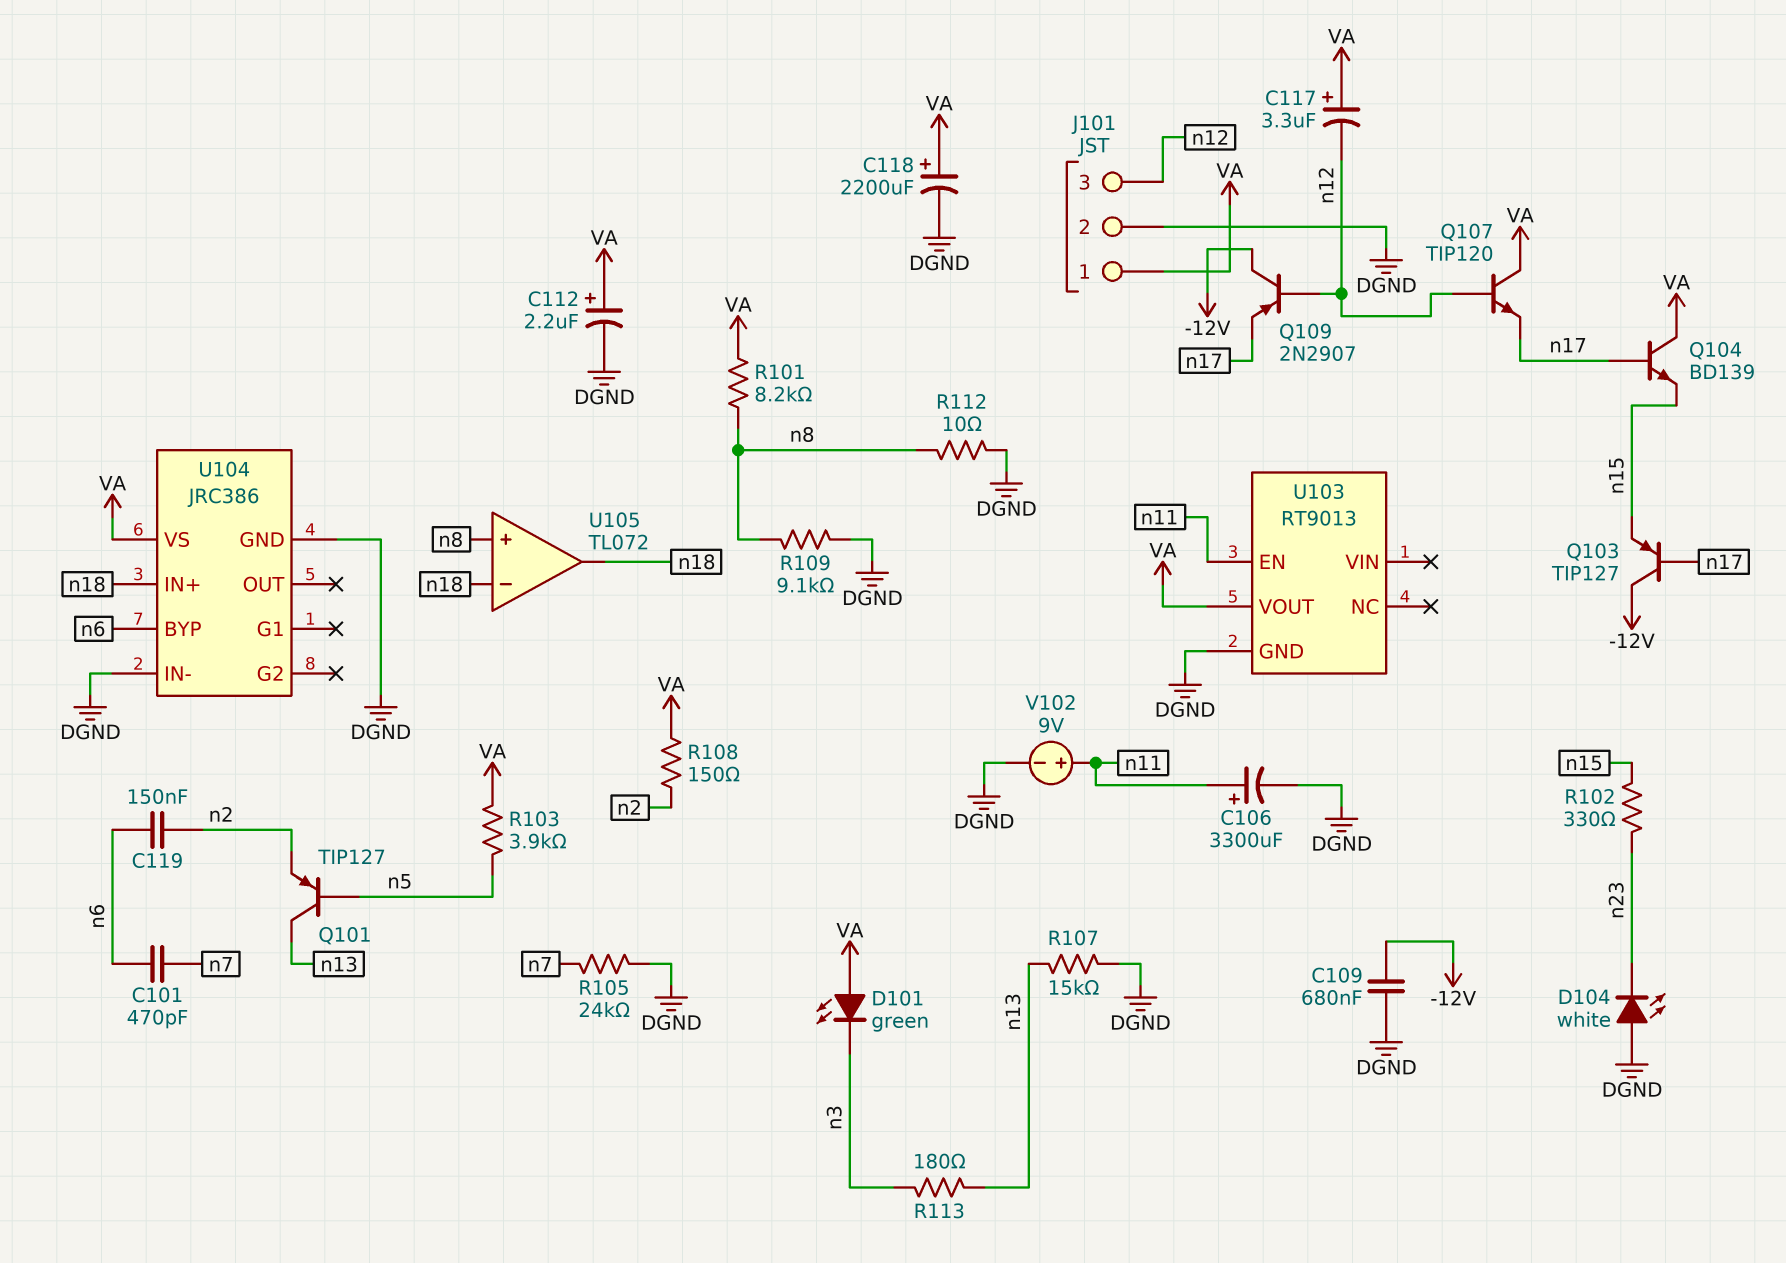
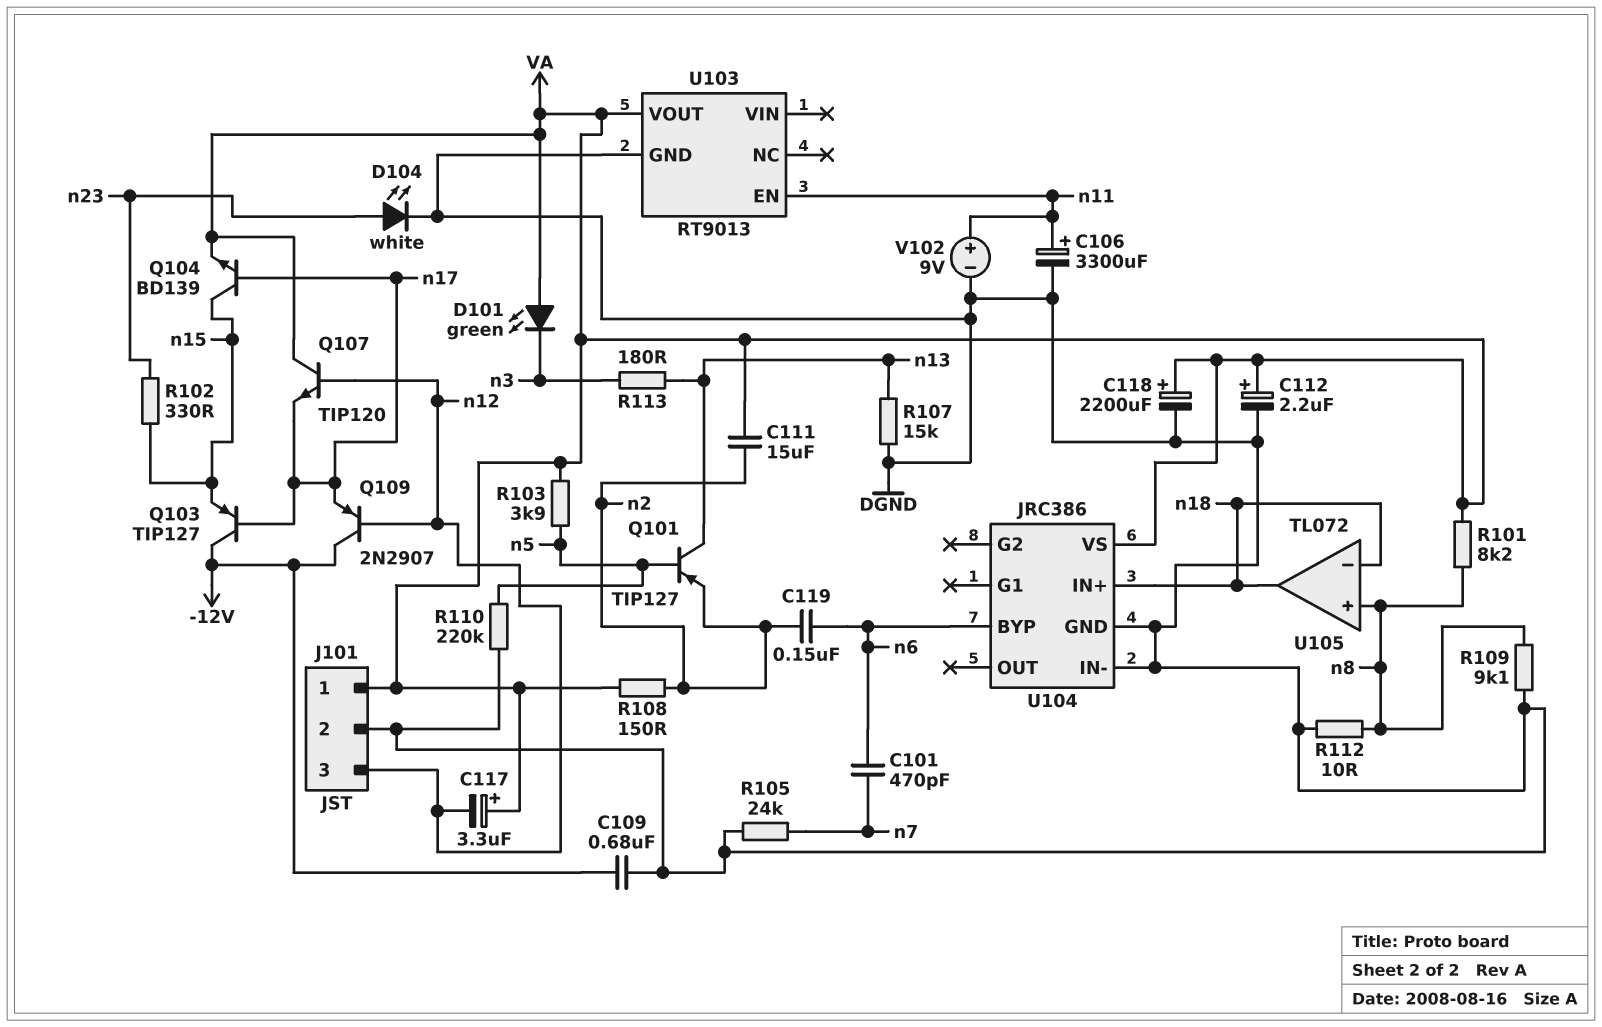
C111: none -> 15uF (VA, n2)
D104: LED white (A DGND, K n23) -> LED white (A n23, K DGND)
Q104: NPN BD139 (B n17, C VA, E n15) -> NPN BD139 (B n17, C n15, E VA)
R110: none -> 220k (DGND, n5)

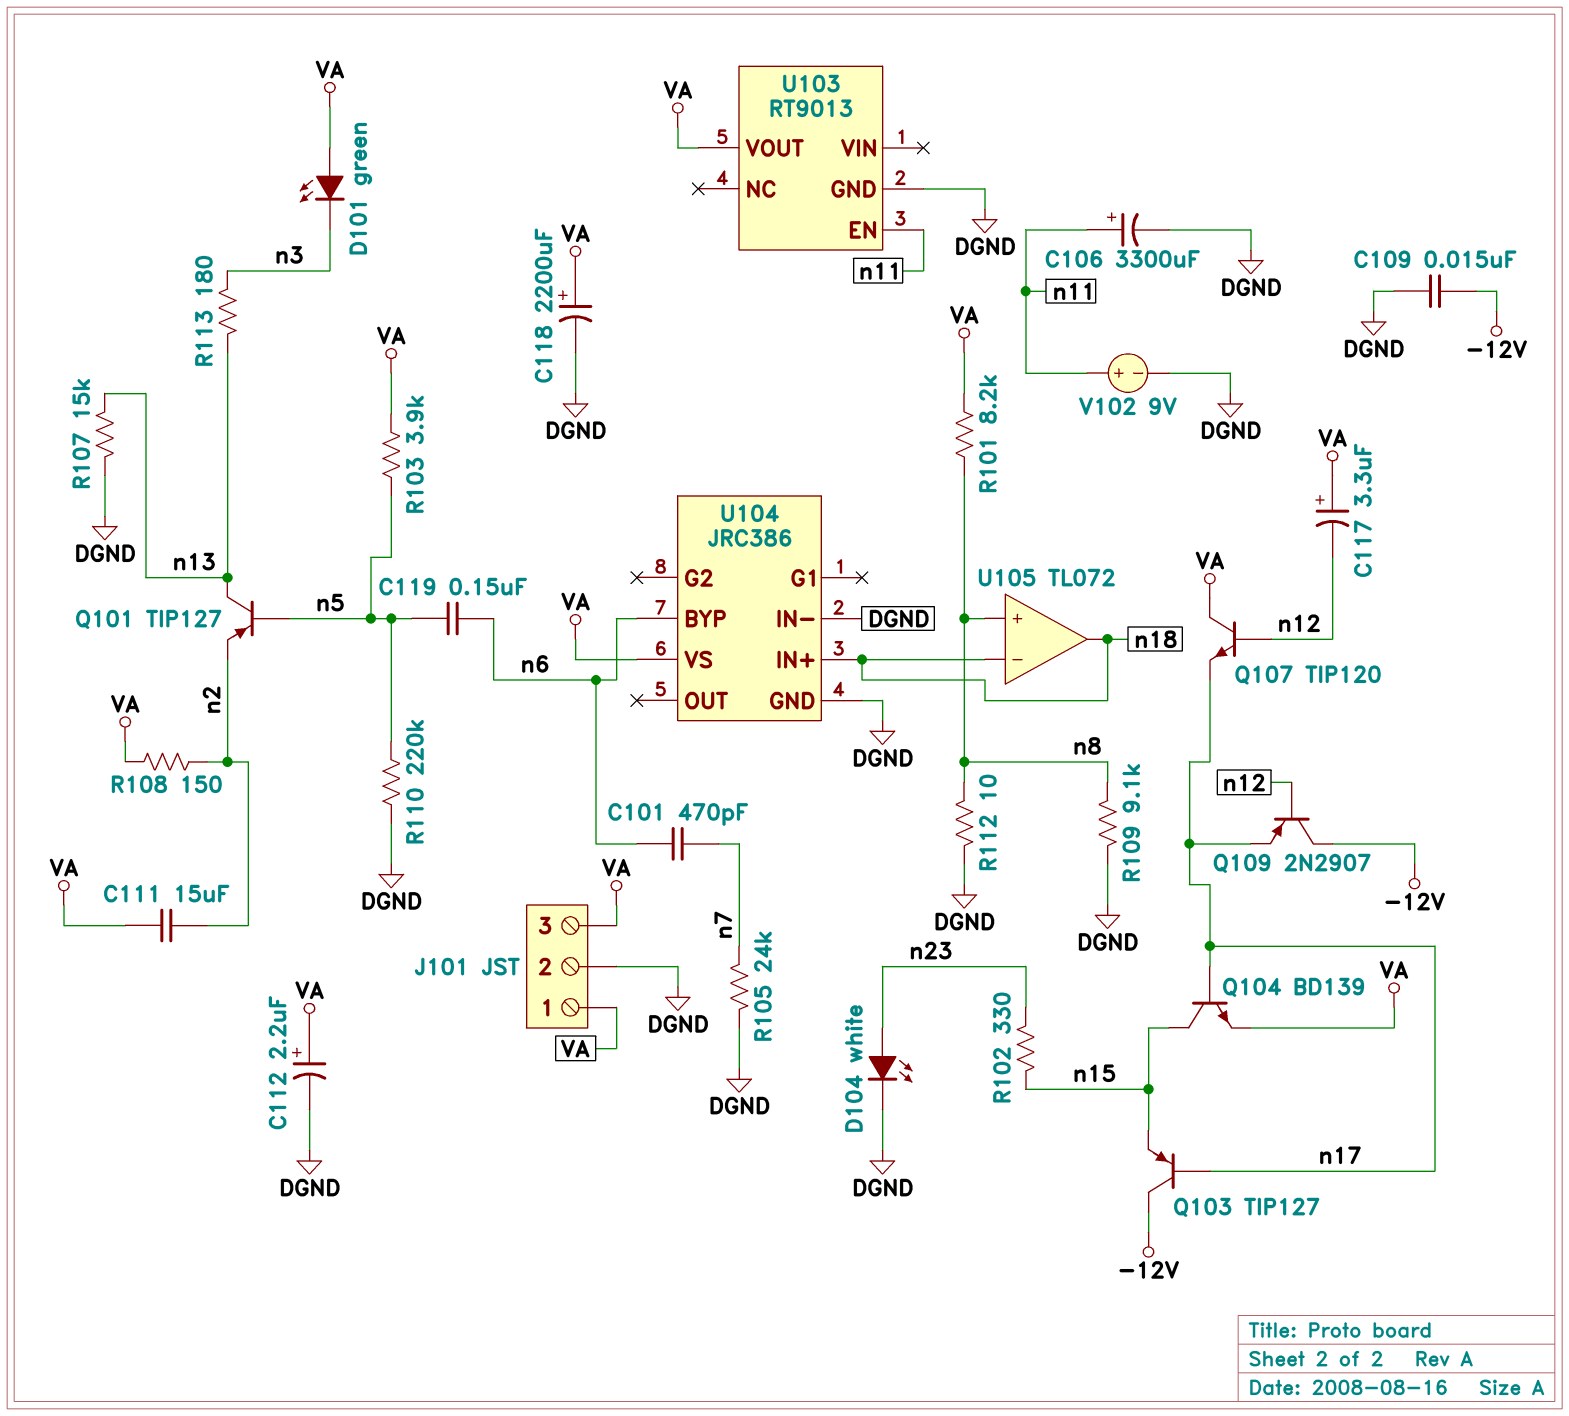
C109: 680nF (-12V, DGND) -> 15nF (-12V, DGND)
C119: 150nF (n2, n6) -> 150nF (n5, n6)
J101 pin 3: n12 -> VA

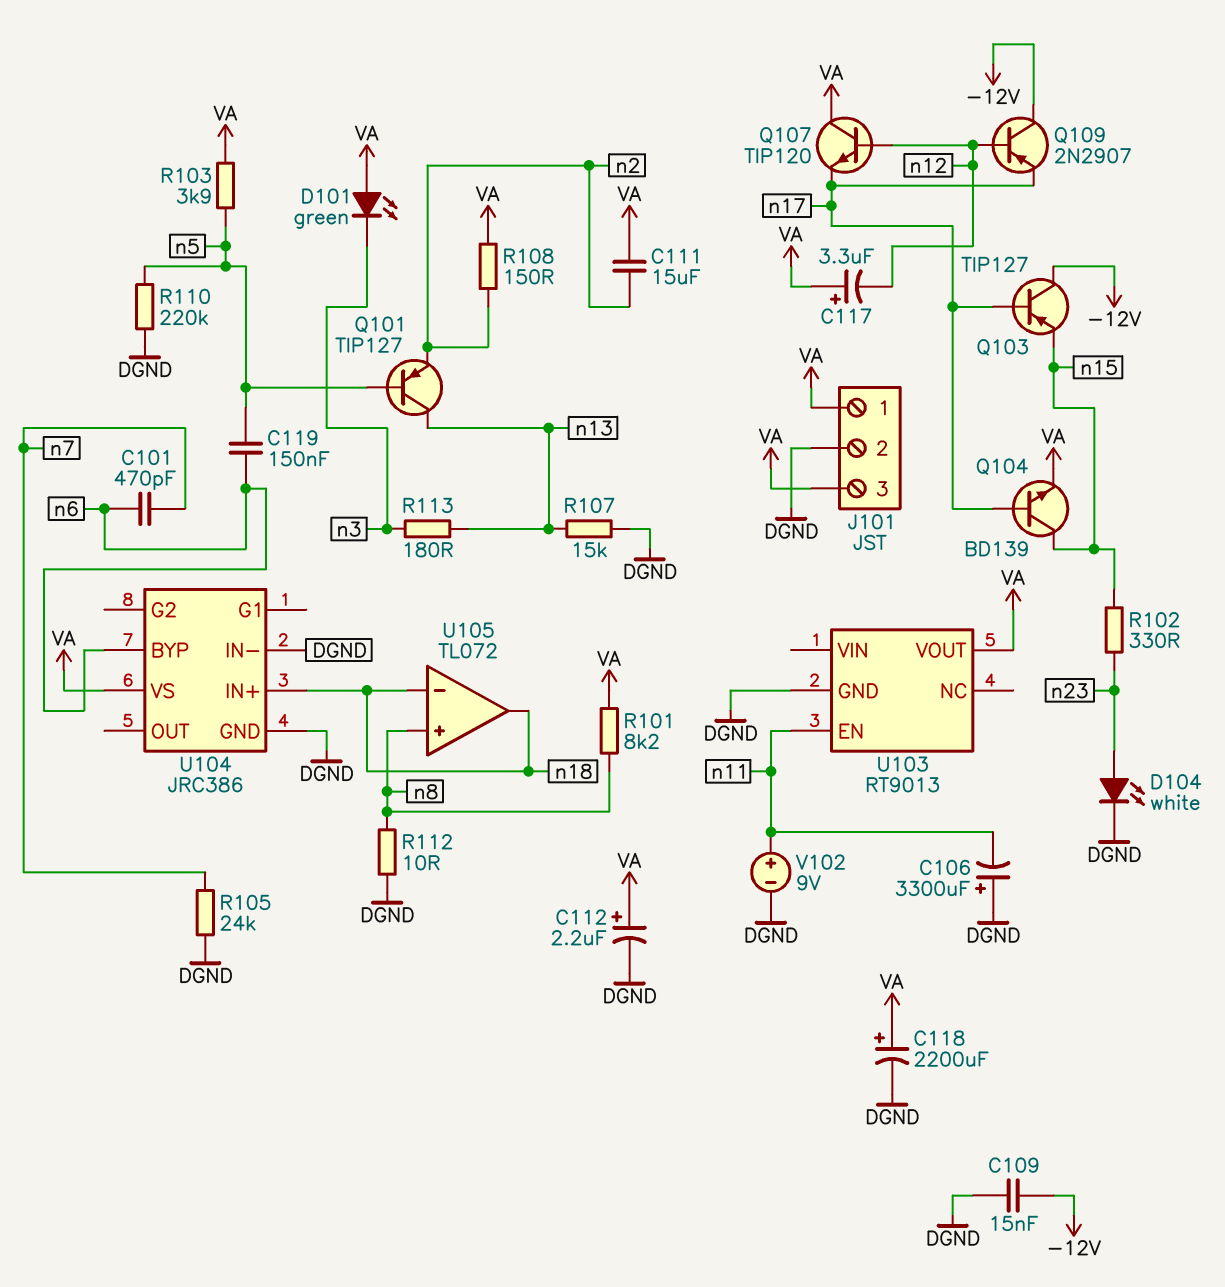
C106: 3300uF (plus n11, minus DGND) -> 3300uF (plus DGND, minus n11)
R109: 9.1k (DGND, n8) -> none

